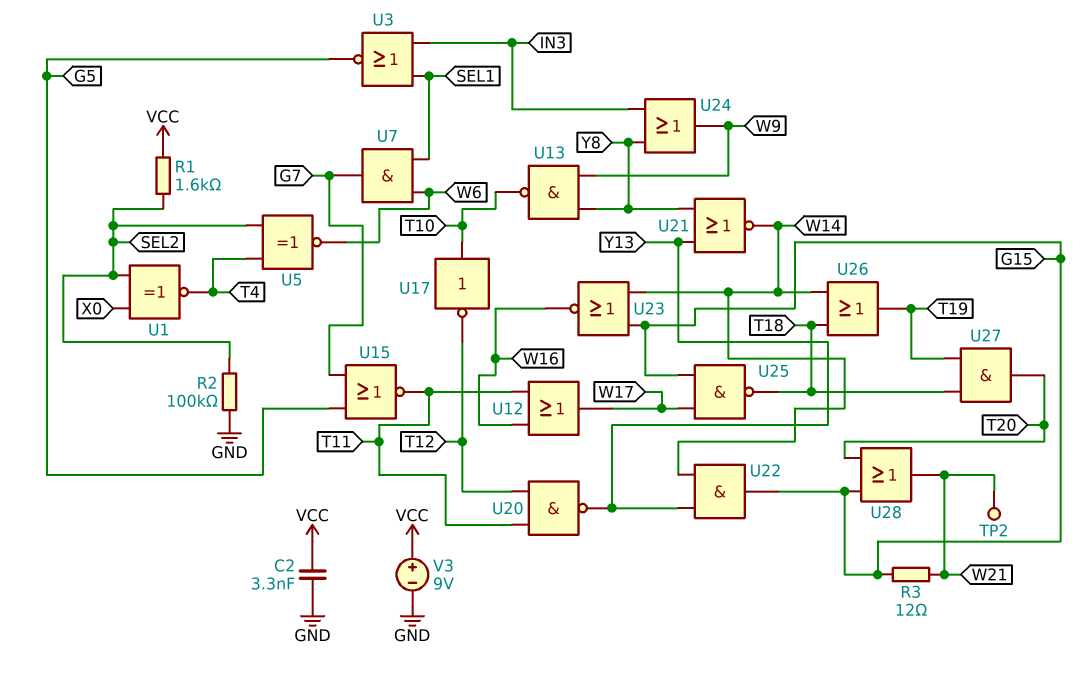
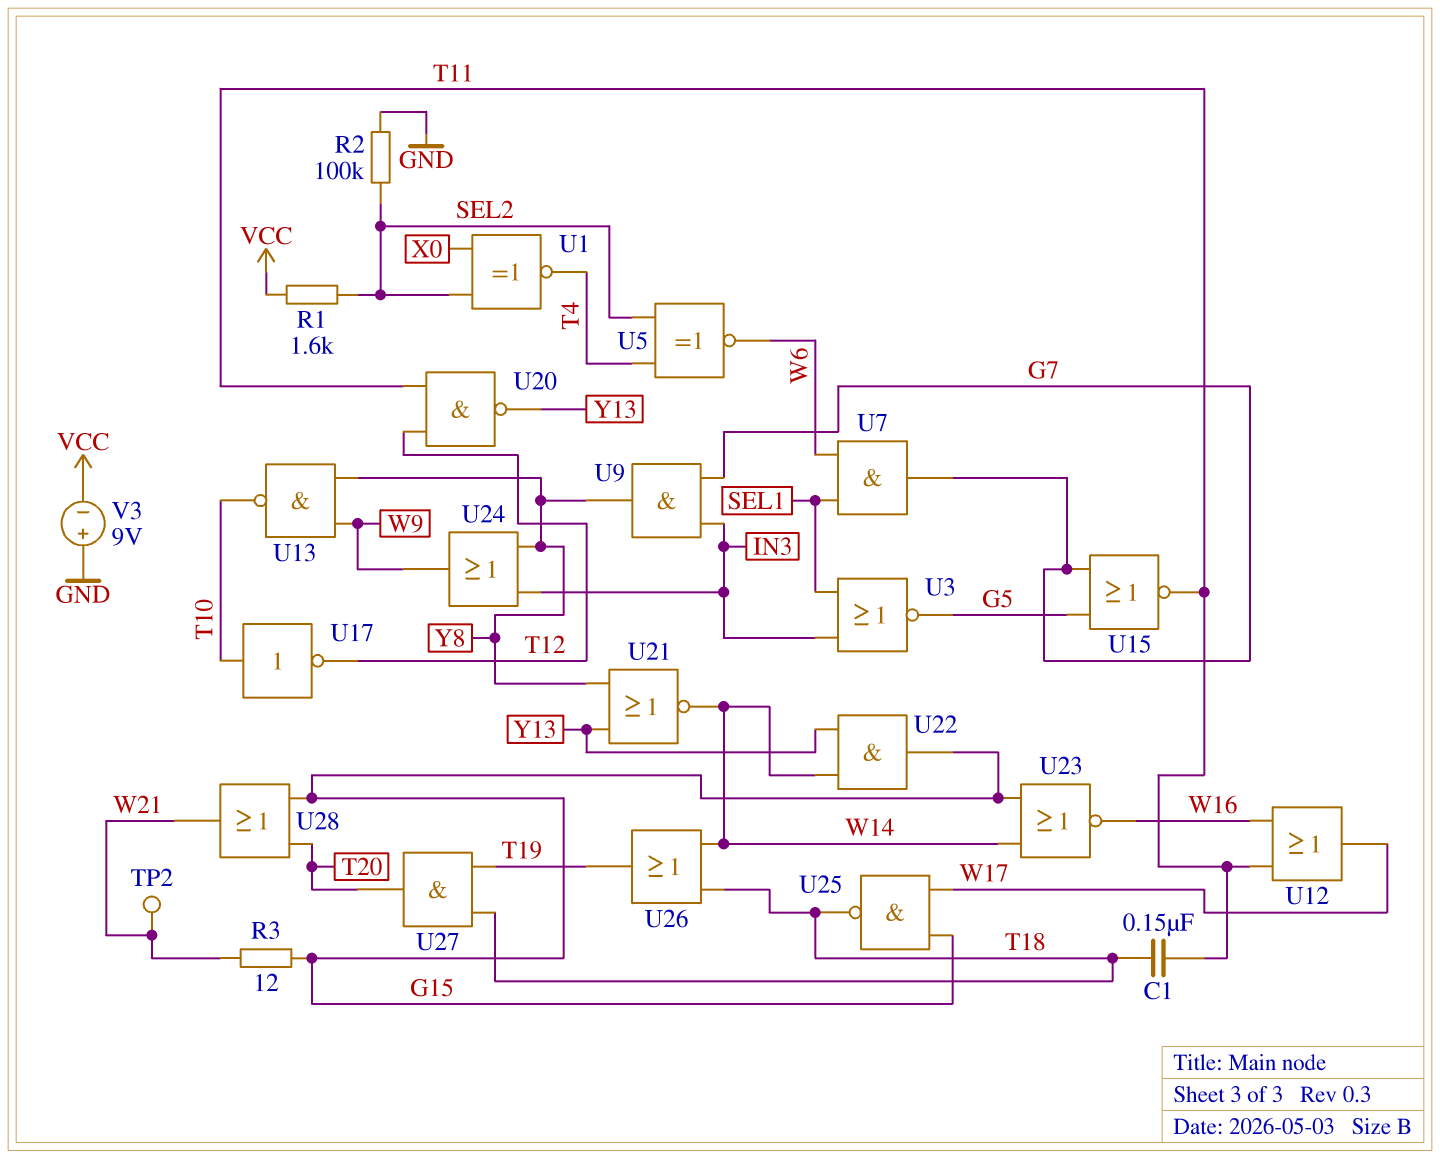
C1: none -> 150nF (T11, T18)
C2: 3.3nF (GND, VCC) -> none
U9: none -> AND (in G7, in IN3, out Y8)
V3: 9V (plus VCC, minus GND) -> 9V (plus GND, minus VCC)

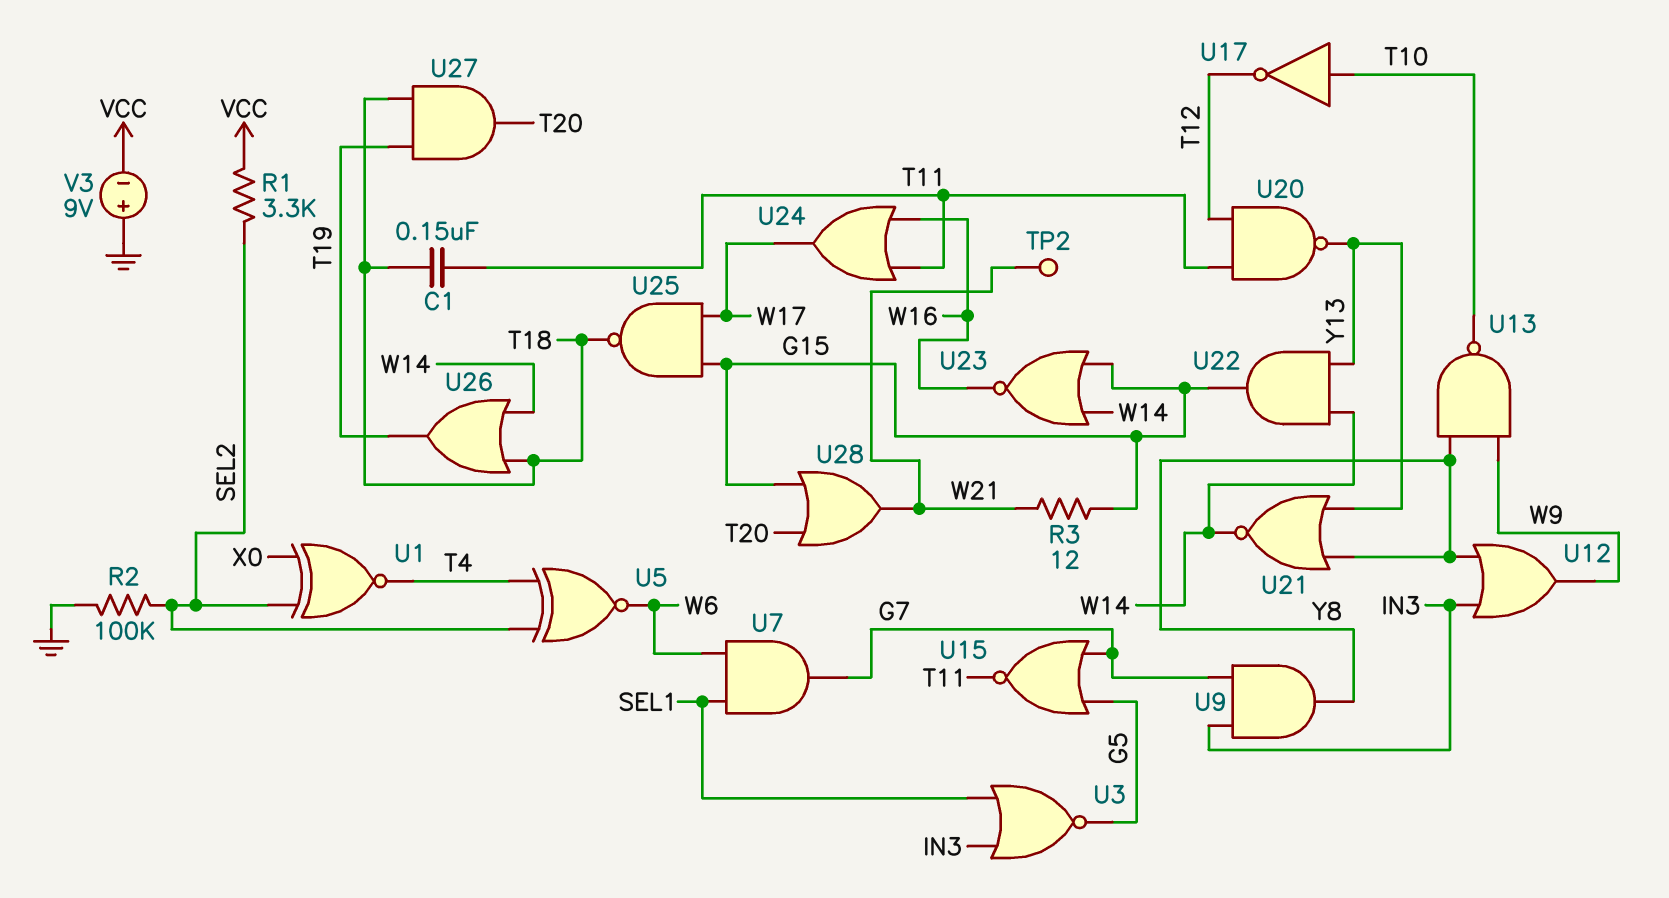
R1: 1.6k (SEL2, VCC) -> 3.3k (SEL2, VCC)
U12: OR (in T11, in W16, out W17) -> OR (in IN3, in Y8, out W9)
U24: OR (in IN3, in Y8, out W9) -> OR (in T11, in W16, out W17)

